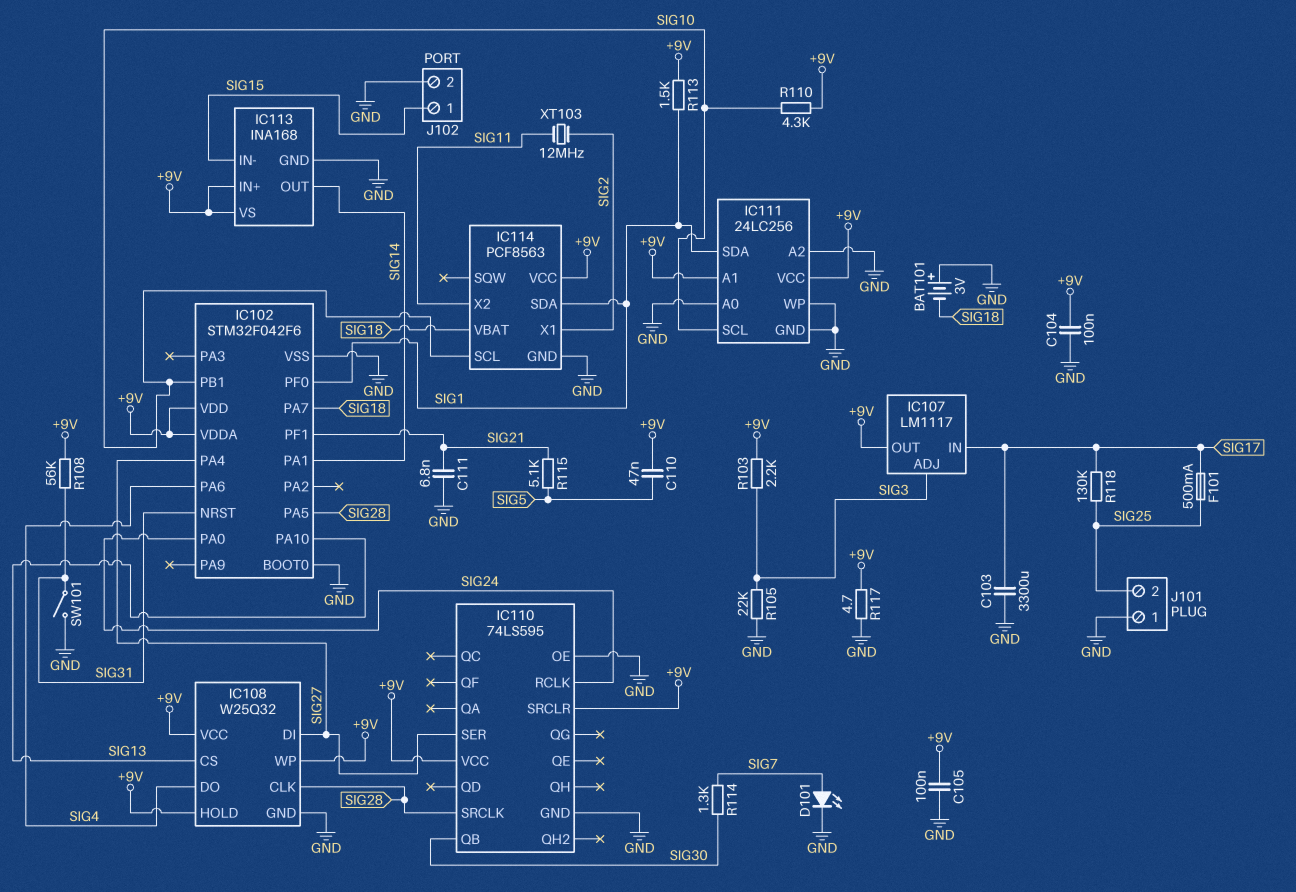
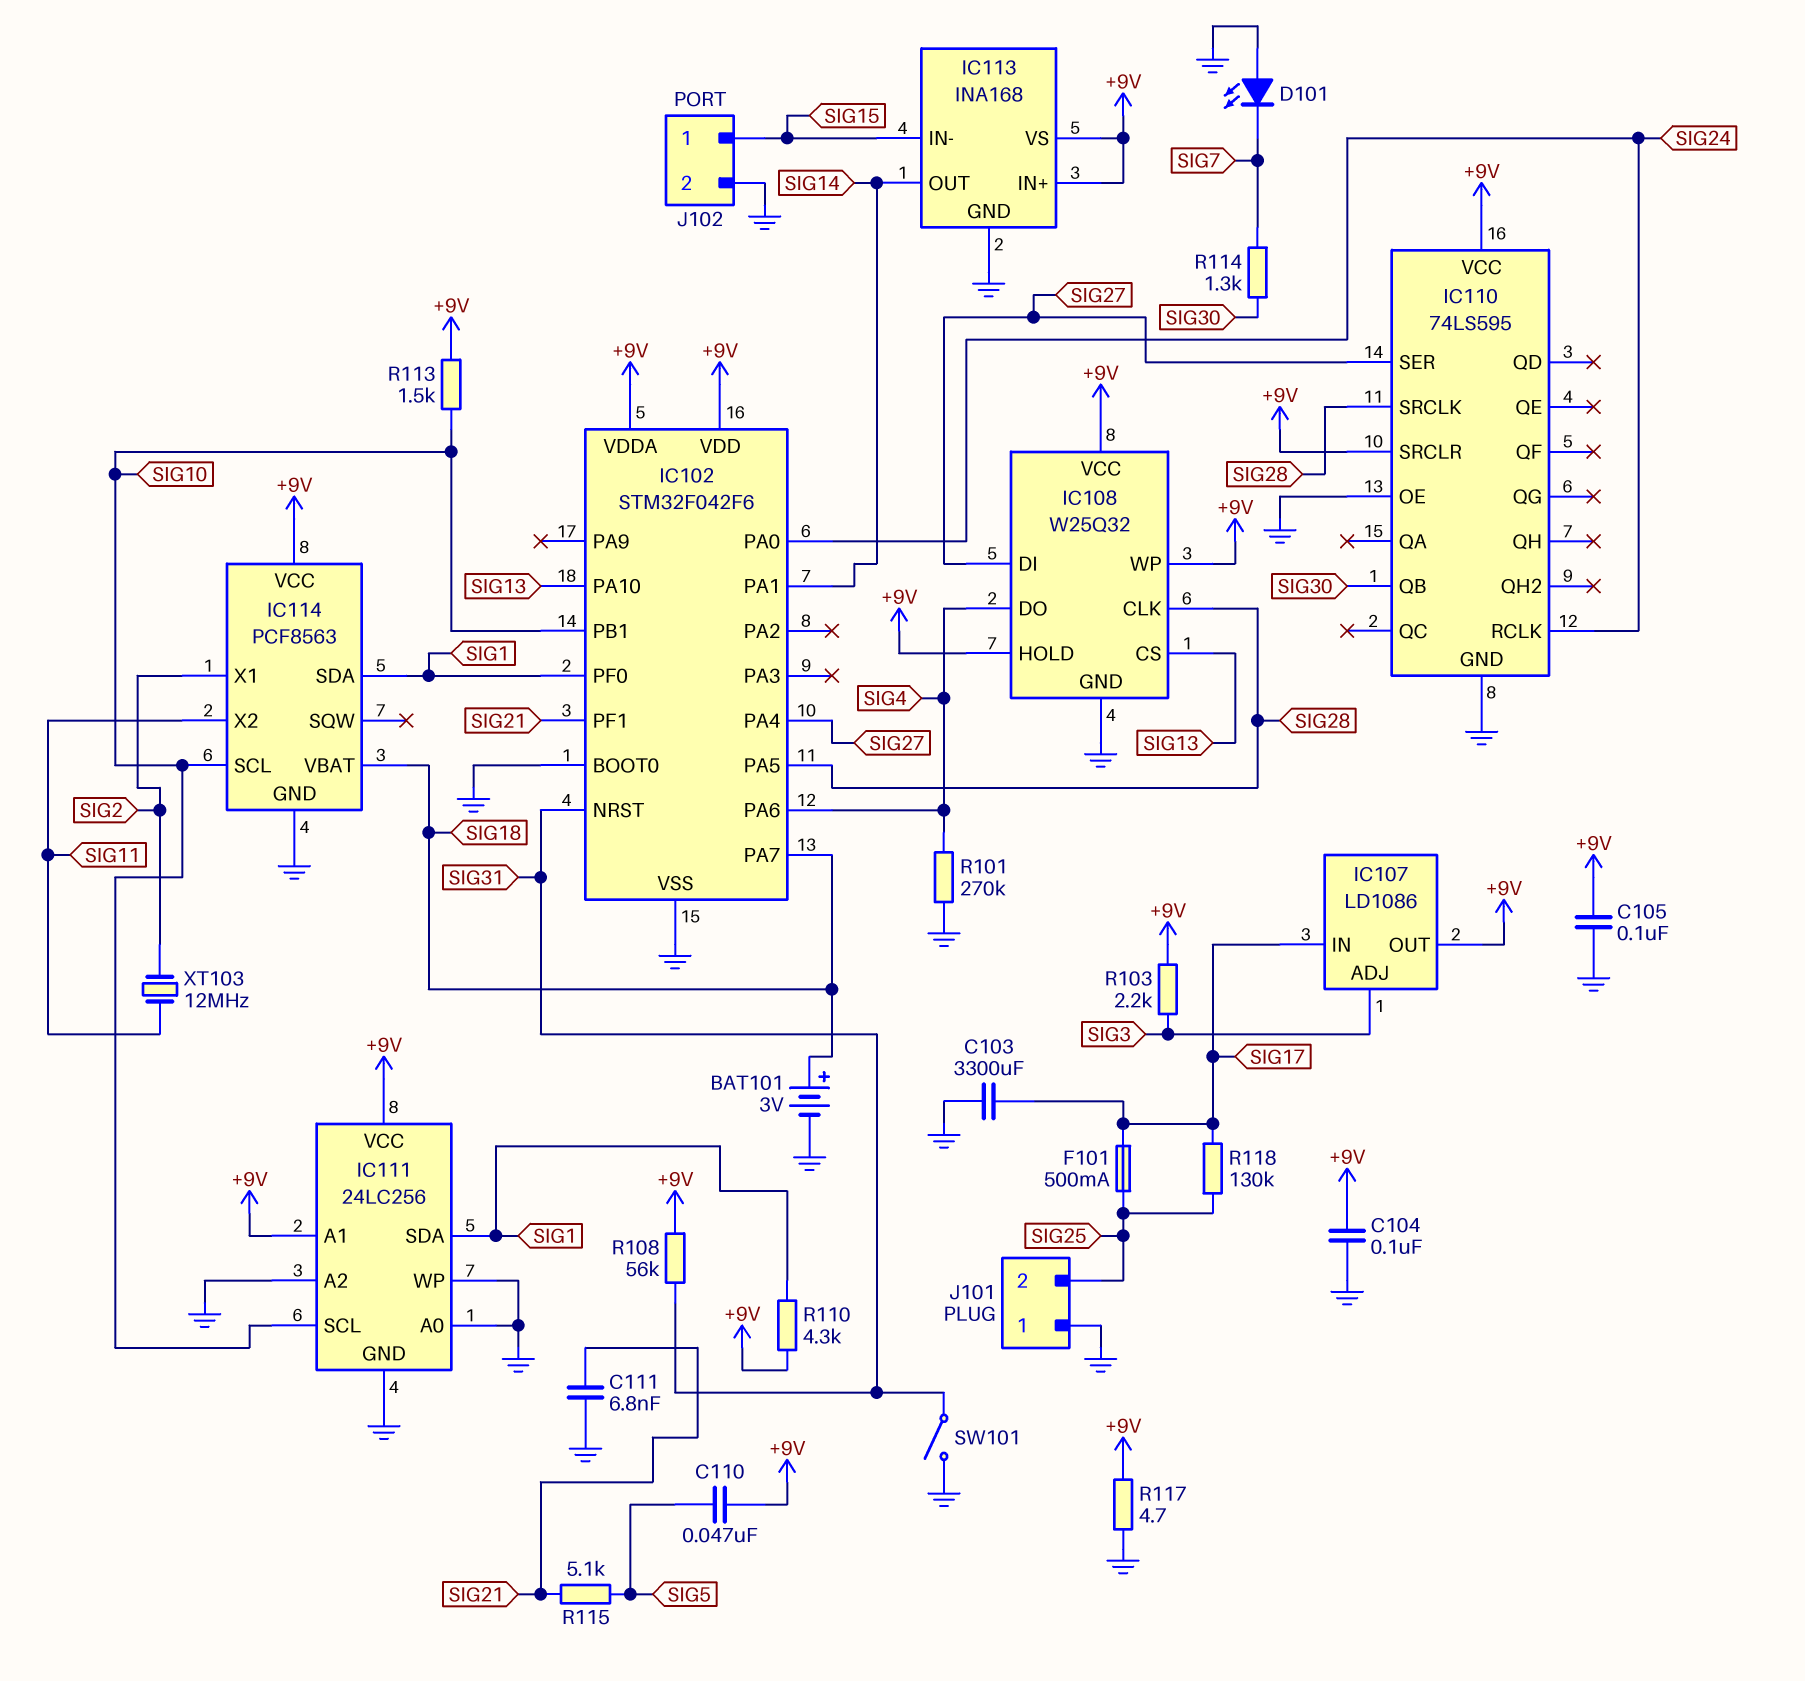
BAT101: 3V (plus GND, minus SIG18) -> 3V (plus SIG18, minus GND)
D101: LED (A SIG7, K GND) -> LED (A GND, K SIG7)
IC107: LM1117 -> LD1086
R101: none -> 270k (GND, SIG4)
R105: 22k (GND, SIG3) -> none
R110: 4.3k (+9V, SIG10) -> 4.3k (+9V, SIG1)
R113: 1.5k (+9V, SIG1) -> 1.5k (+9V, SIG10)

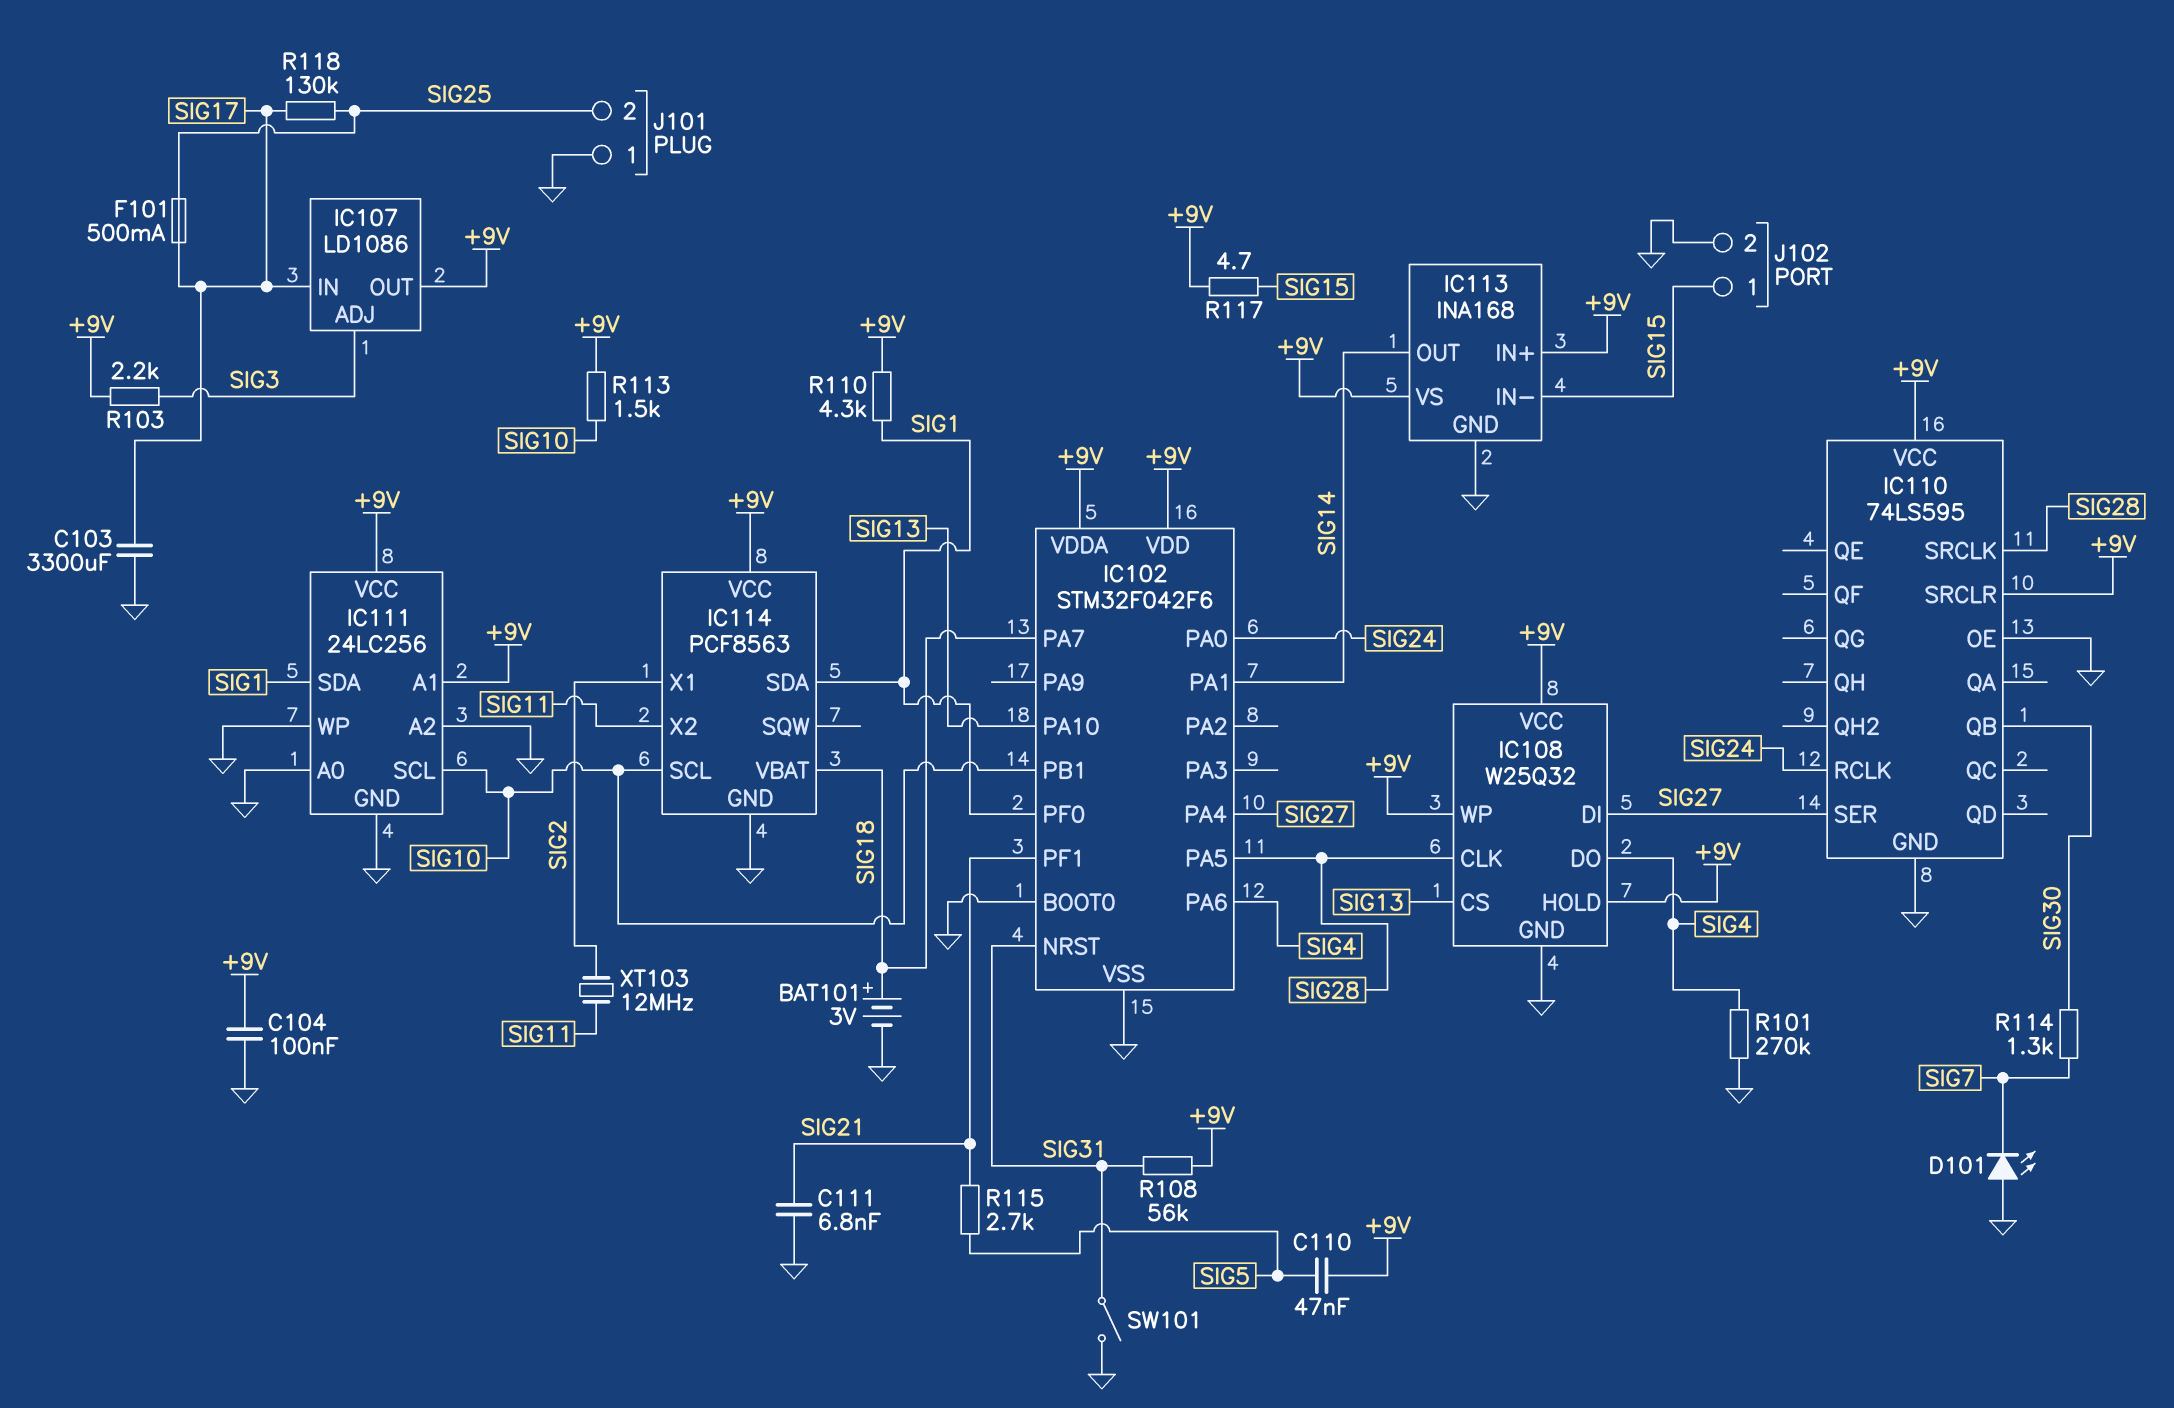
C105: 100nF (+9V, GND) -> none
R115: 5.1k (SIG5, SIG21) -> 2.7k (SIG5, SIG21)
R117: 4.7 (+9V, GND) -> 4.7 (+9V, SIG15)

